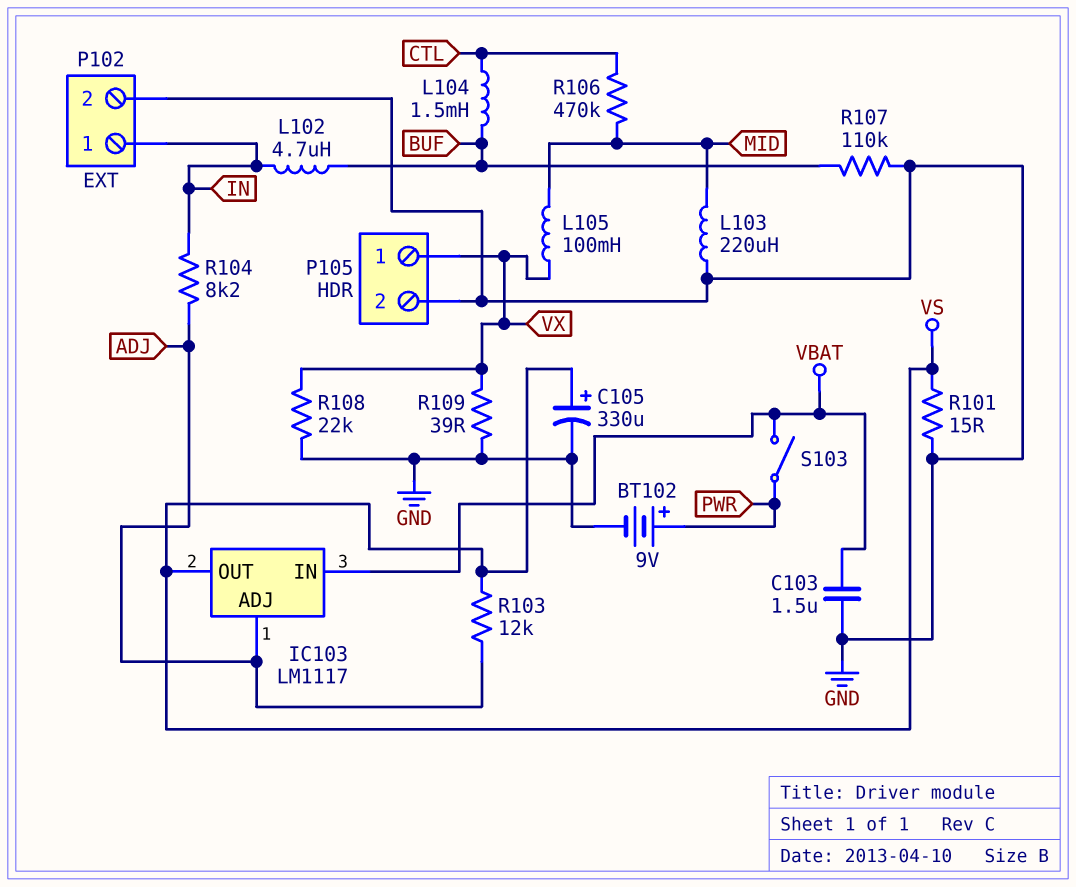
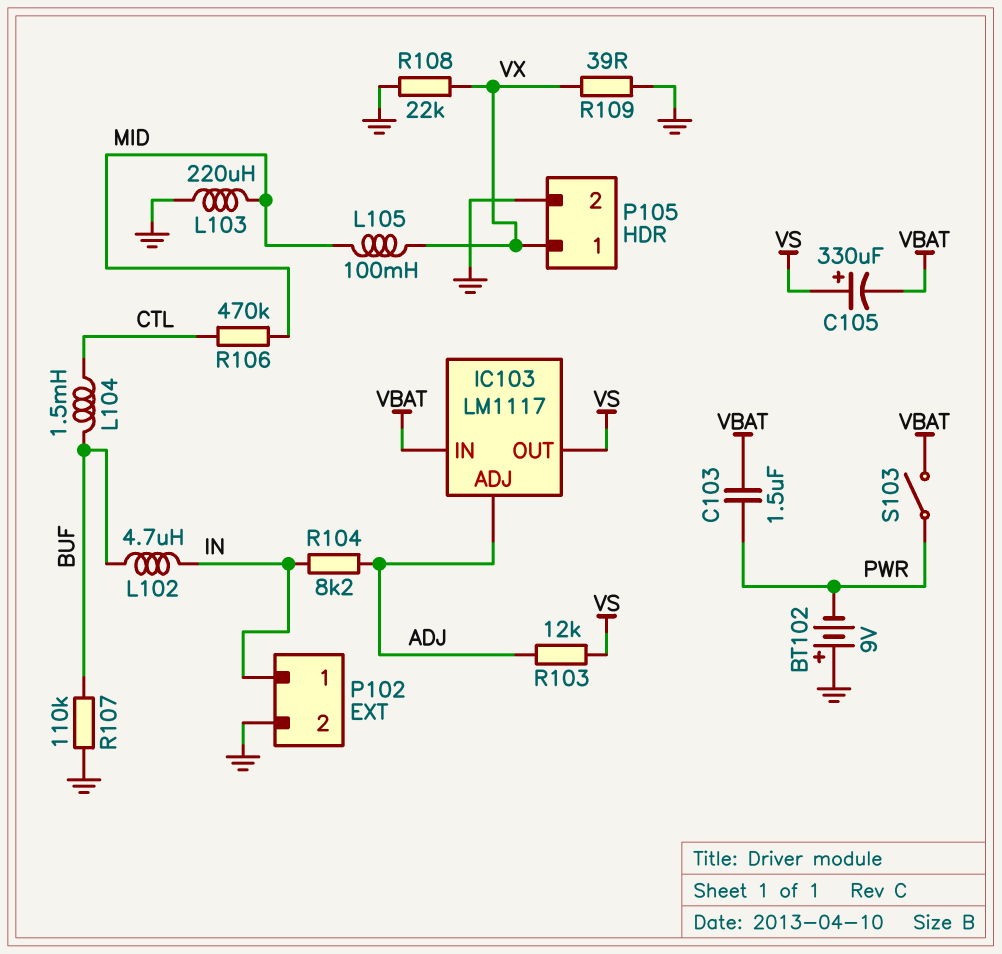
BT102: 9V (plus PWR, minus GND) -> 9V (plus GND, minus PWR)
C103: 1.5uF (GND, VBAT) -> 1.5uF (PWR, VBAT)
C105: 330uF (plus VS, minus GND) -> 330uF (plus VS, minus VBAT)
R101: 15 (GND, VS) -> none

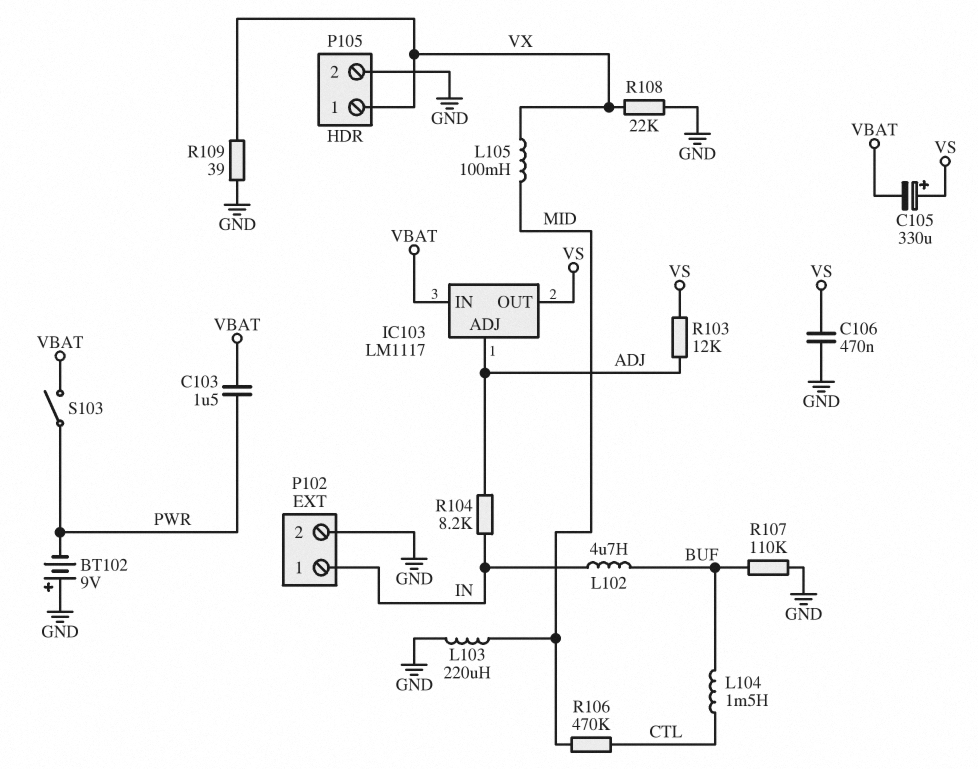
C106: none -> 470nF (GND, VS)

